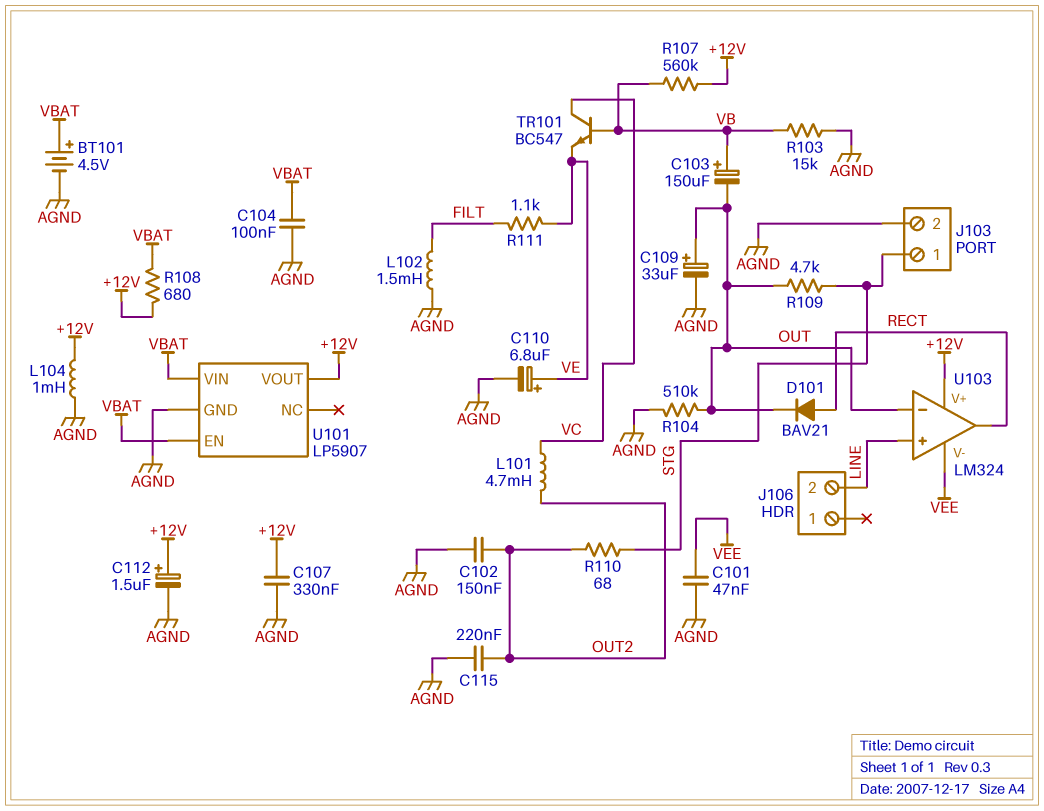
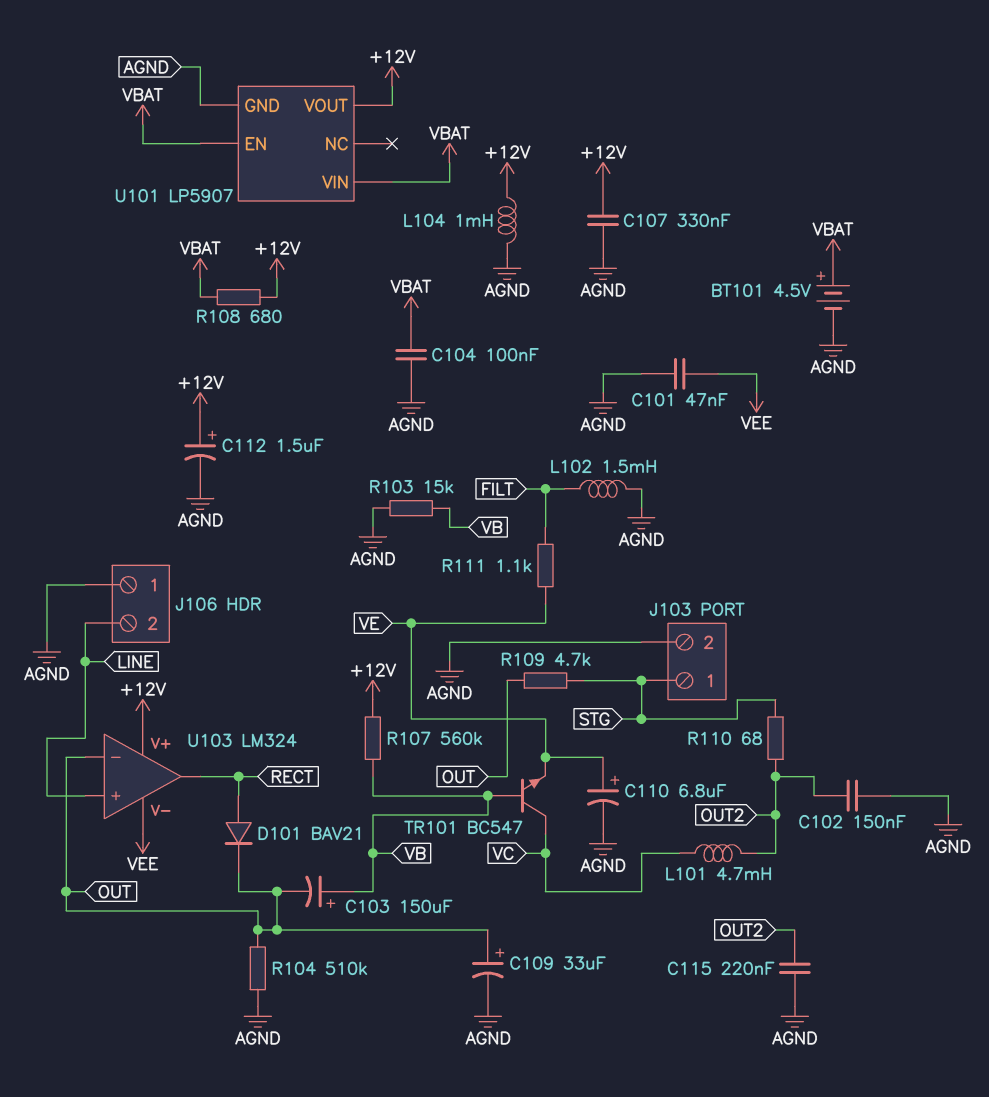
J106 pin 1: none -> AGND

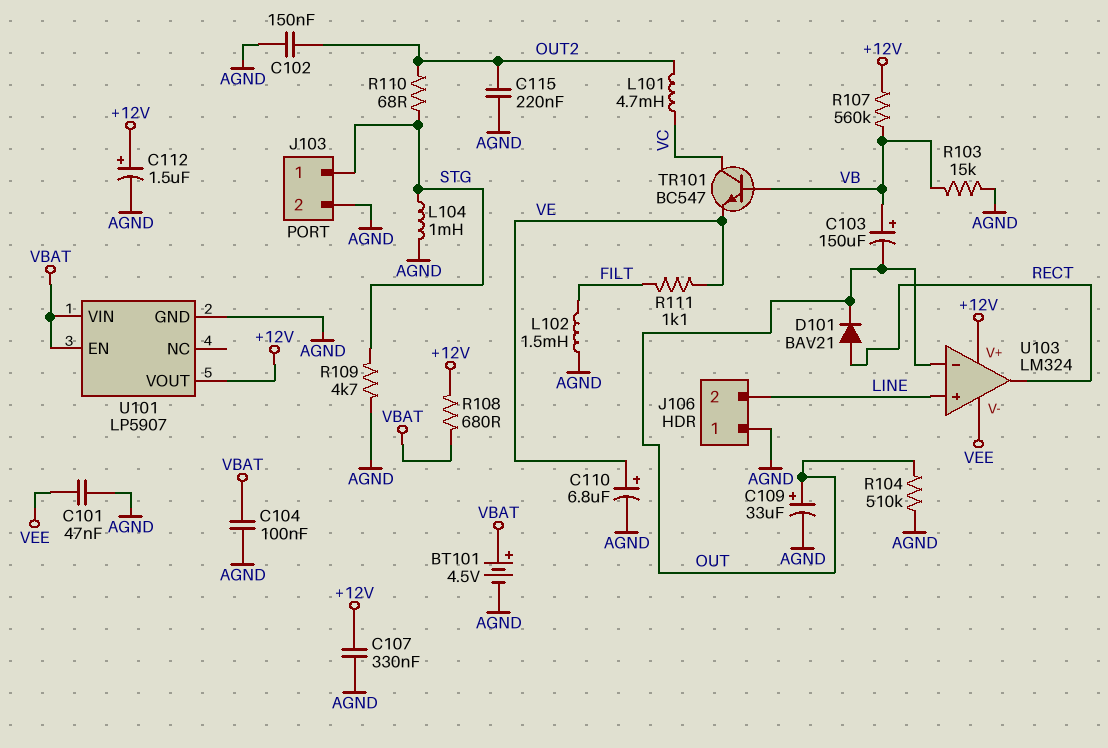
L104: 1mH (+12V, AGND) -> 1mH (AGND, STG)
R109: 4.7k (OUT, STG) -> 4.7k (AGND, STG)

